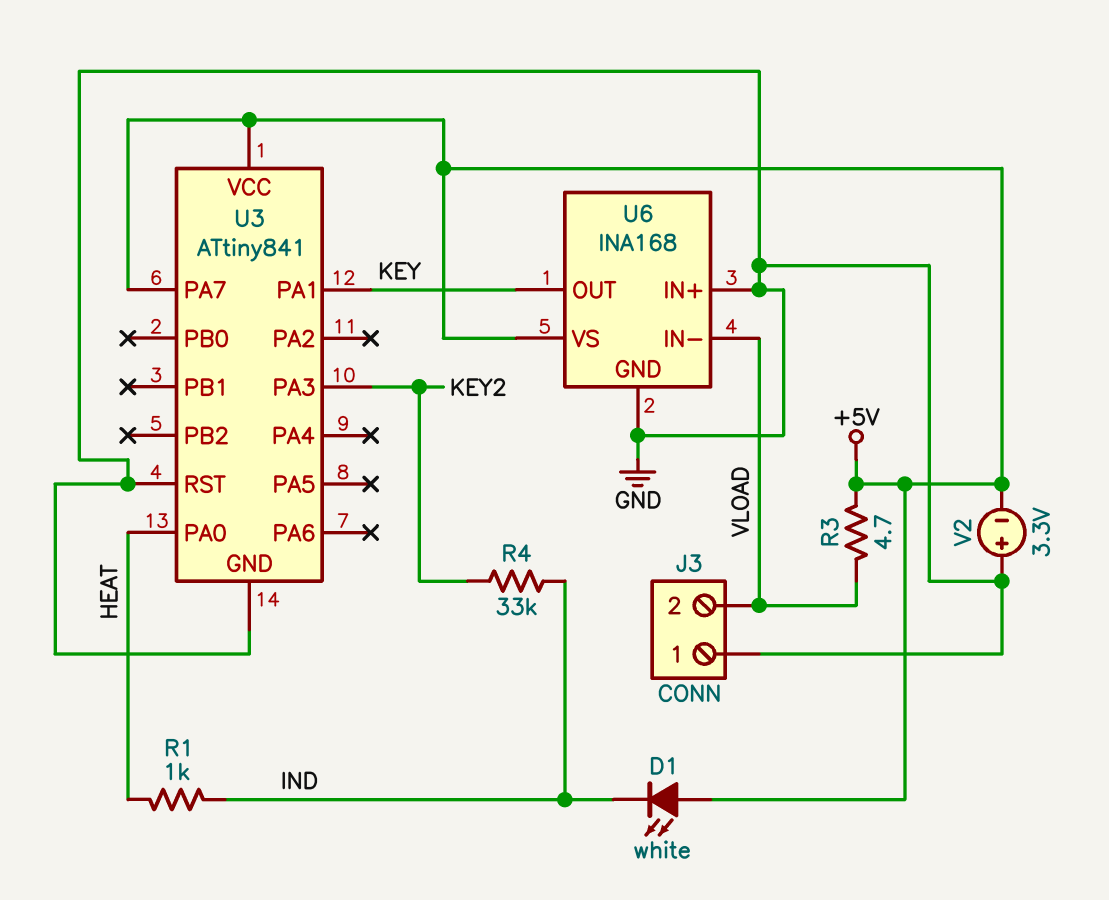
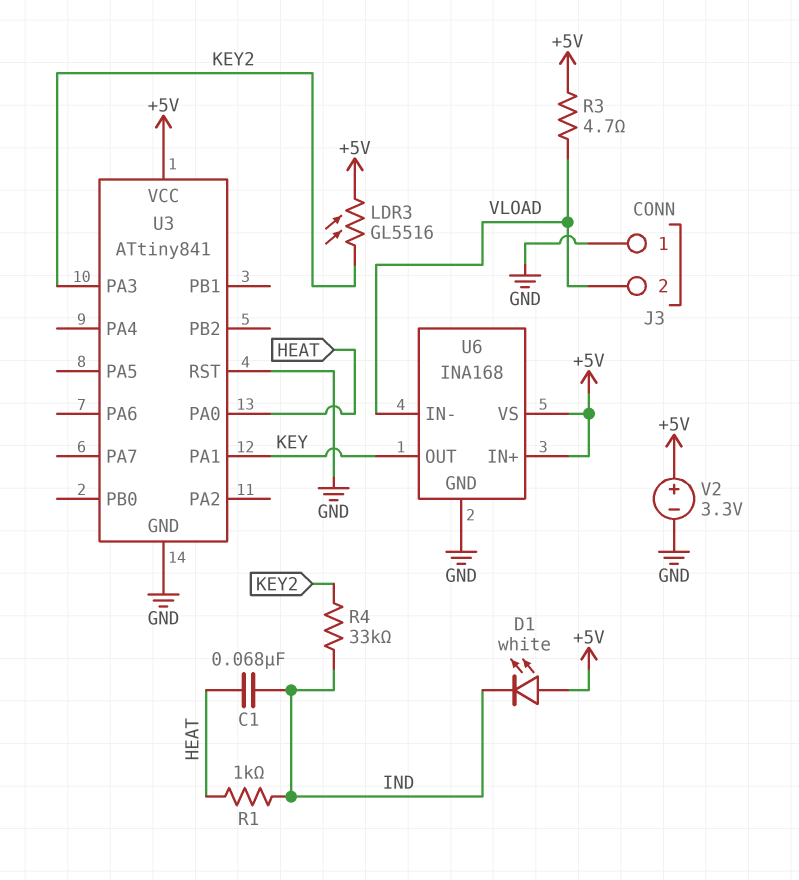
C1: none -> 68nF (HEAT, IND)
LDR3: none -> GL5516 (+5V, KEY2)
U3 pin PA7: +5V -> none
U6 pin IN+: GND -> +5V
V2: 3.3V (plus GND, minus +5V) -> 3.3V (plus +5V, minus GND)

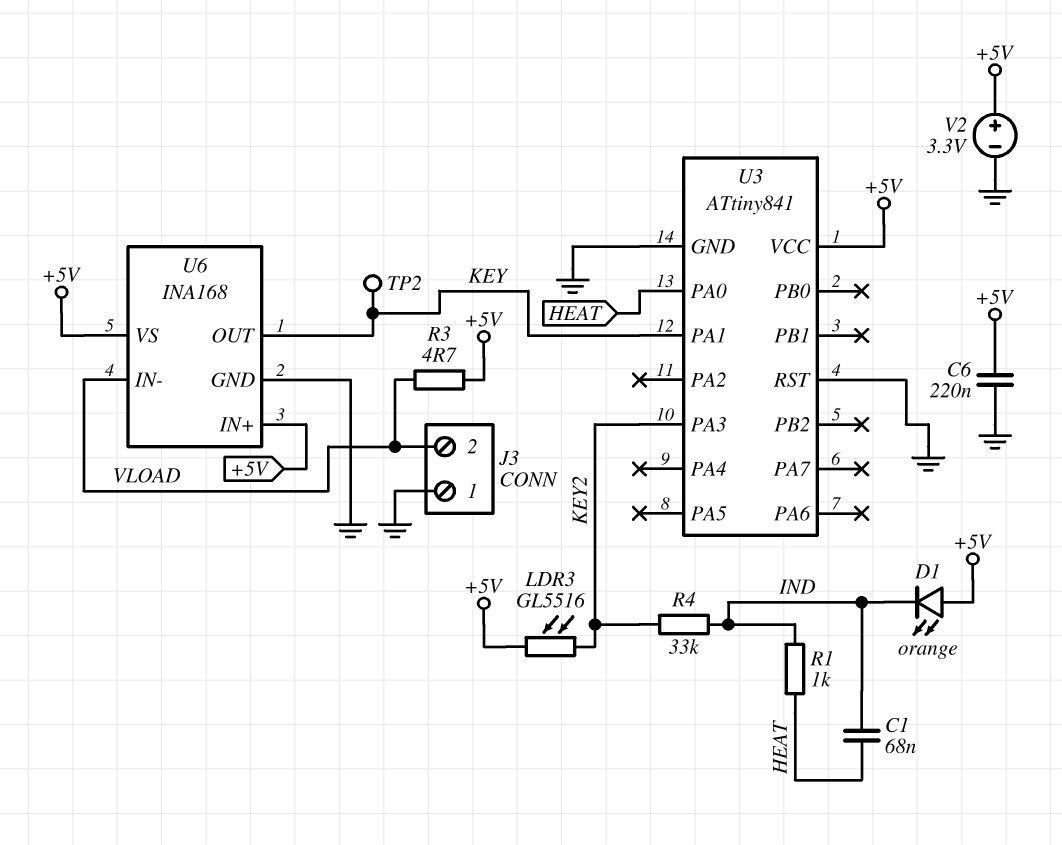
C6: none -> 220nF (+5V, GND)
D1: LED white (A +5V, K IND) -> LED orange (A +5V, K IND)
TP2: none -> test point (KEY)

